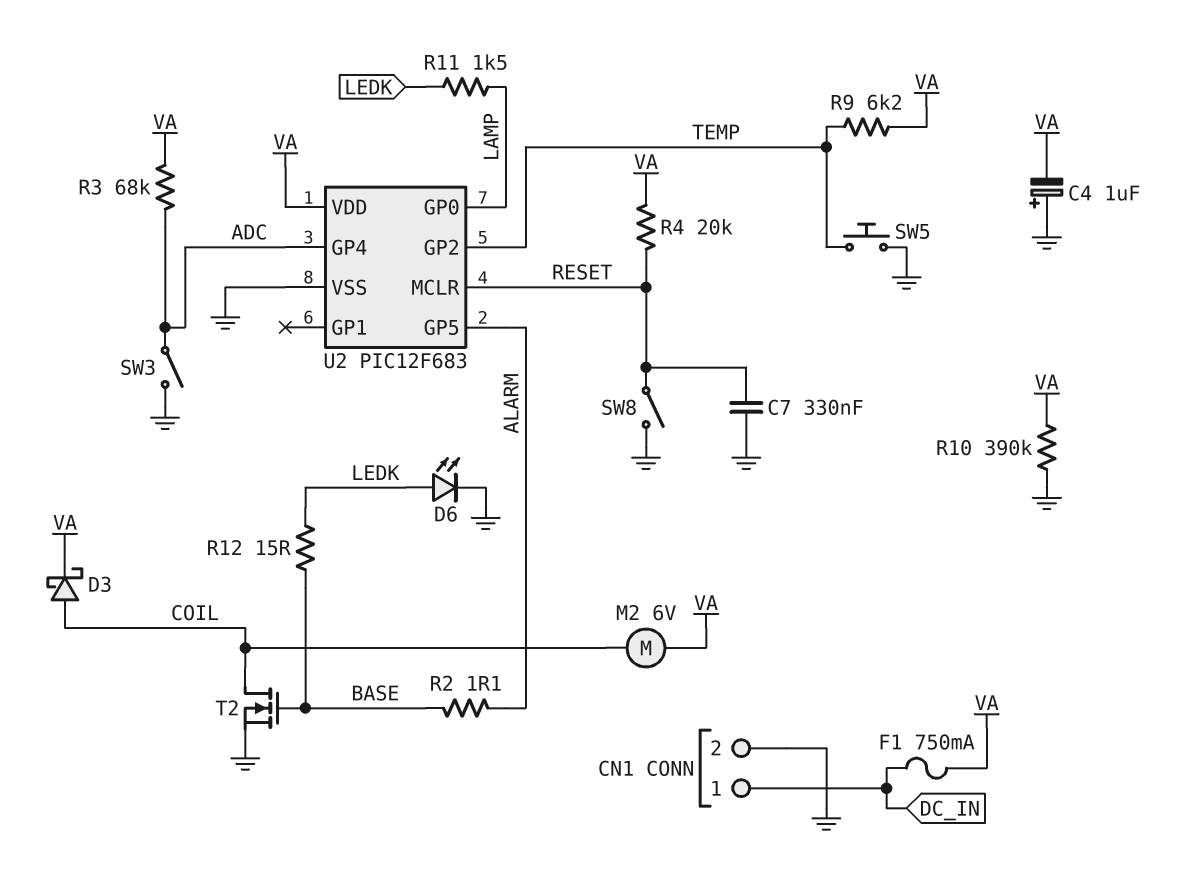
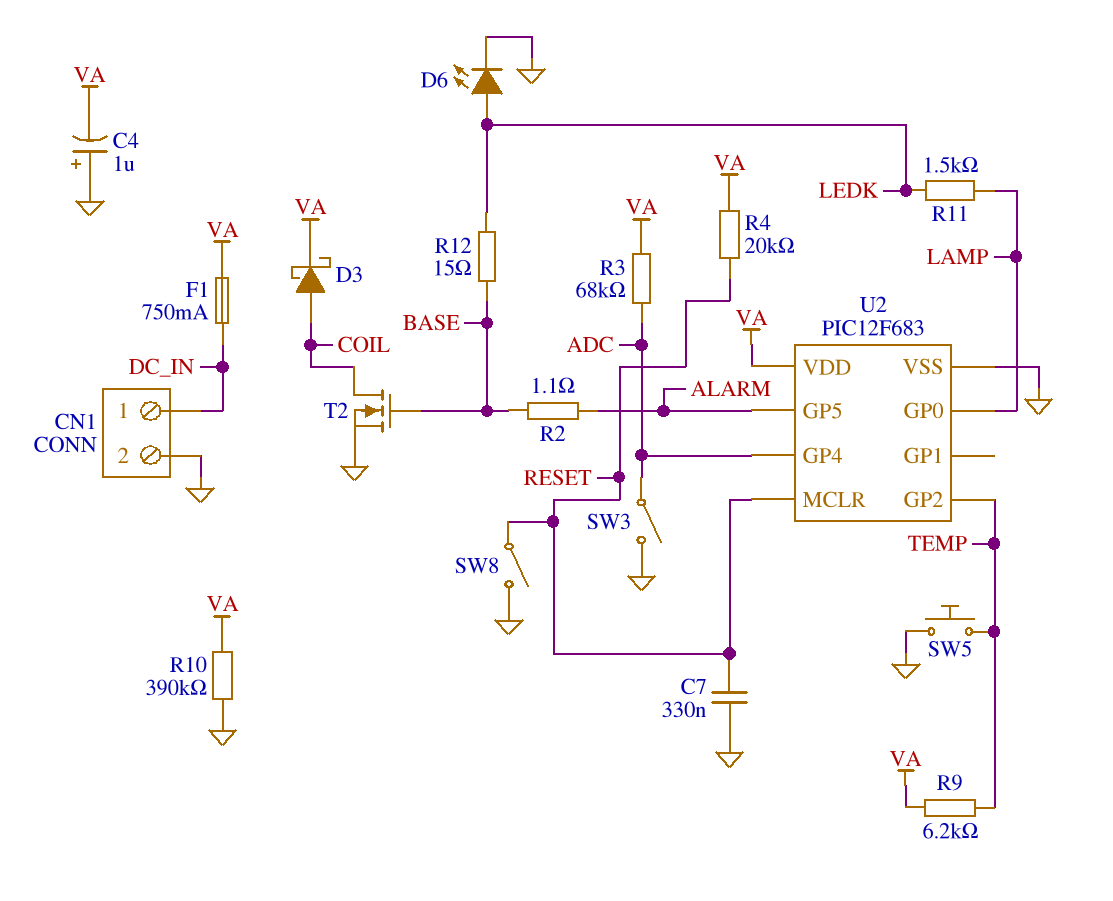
M2: motor 6V (COIL, VA) -> none

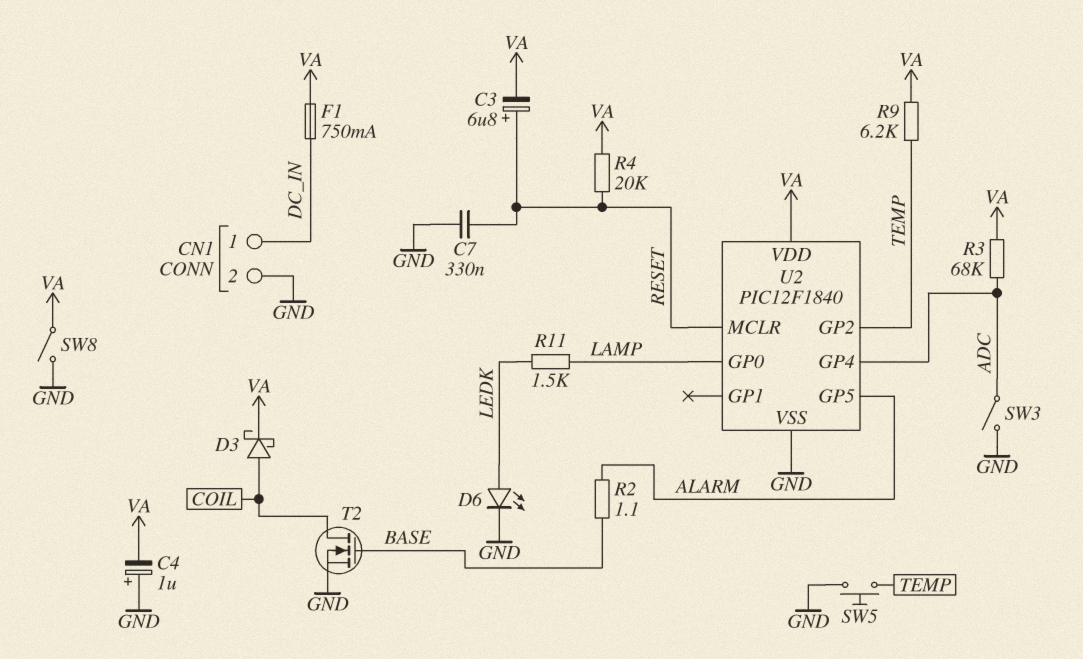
C3: none -> 6.8uF (plus RESET, minus VA)
R10: 390k (GND, VA) -> none
R12: 15 (BASE, LEDK) -> none
SW8: switch (GND, RESET) -> switch (GND, VA)
U2: PIC12F683 -> PIC12F1840

